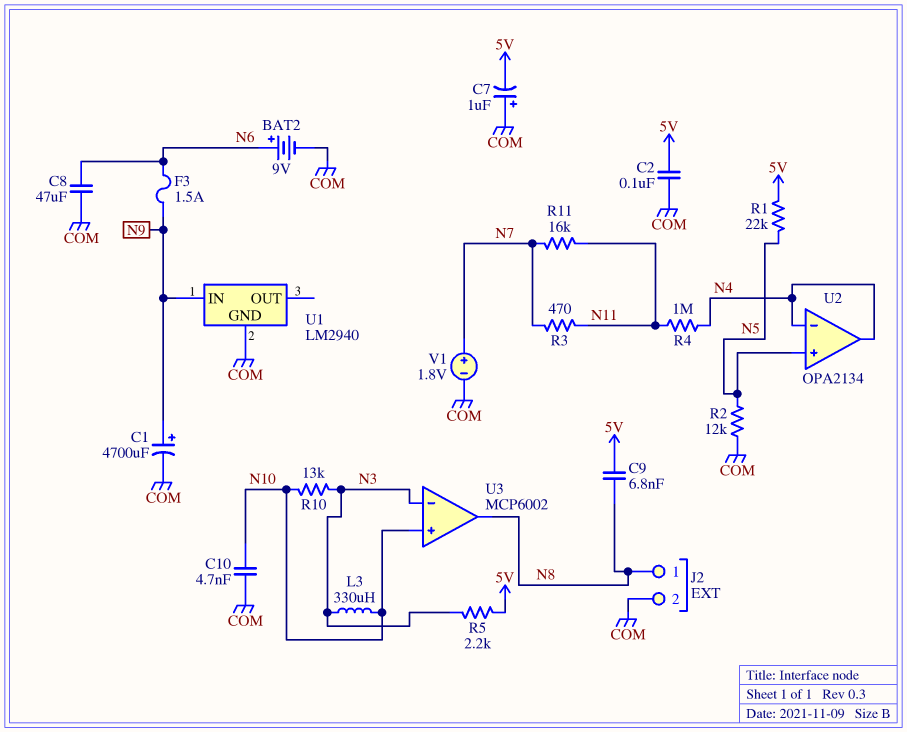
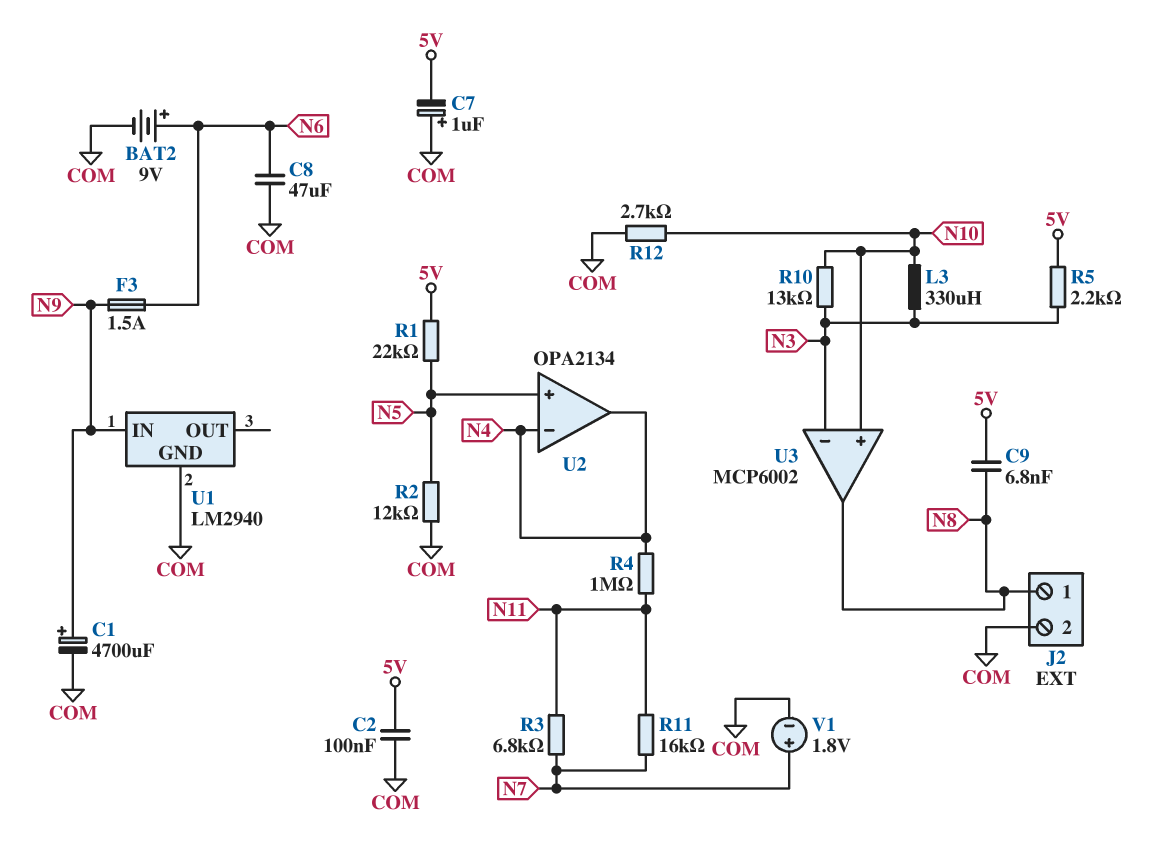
C10: 4.7nF (COM, N10) -> none
R3: 470 (N7, N11) -> 6.8k (N7, N11)
R12: none -> 2.7k (COM, N10)

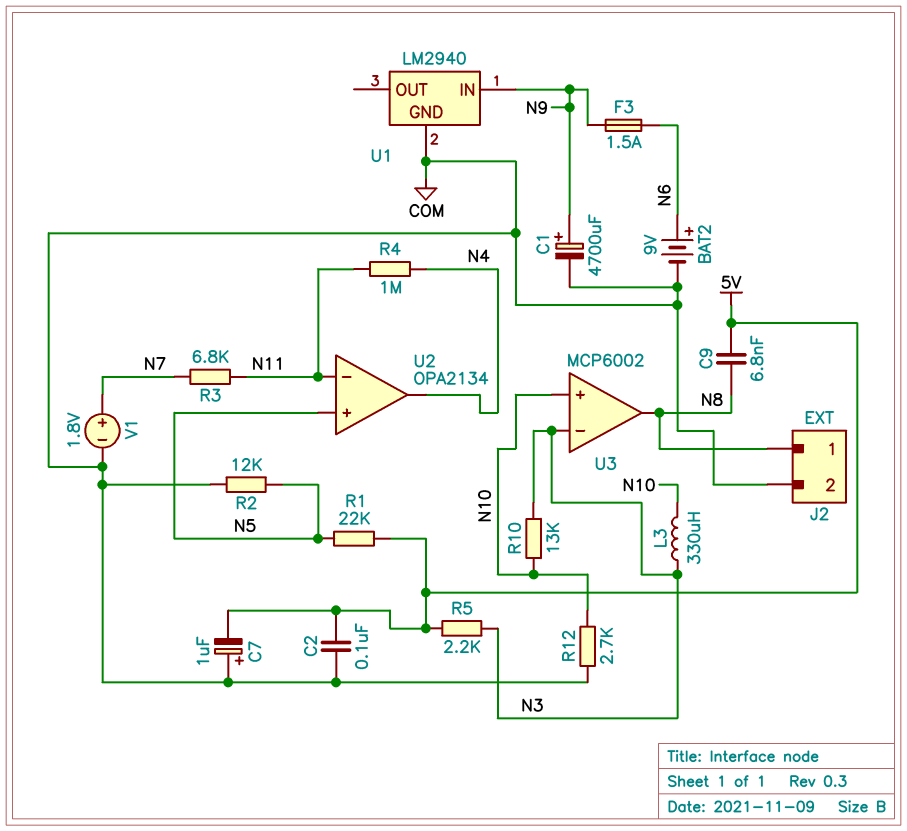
C8: 47uF (COM, N6) -> none
R11: 16k (N7, N11) -> none
U2 pin in-: N4 -> N11

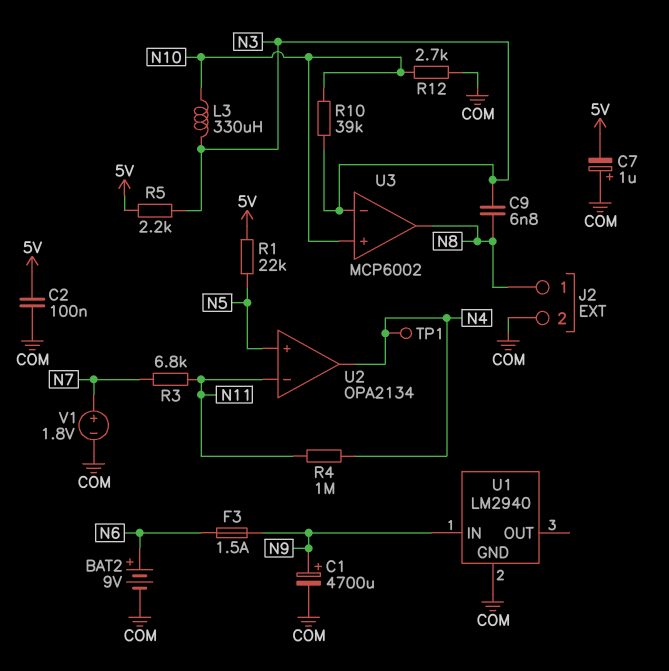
C9: 6.8nF (5V, N8) -> 6.8nF (N3, N8)
R2: 12k (COM, N5) -> none
R10: 13k (N3, N10) -> 39k (N3, N10)
TP1: none -> test point (N4)

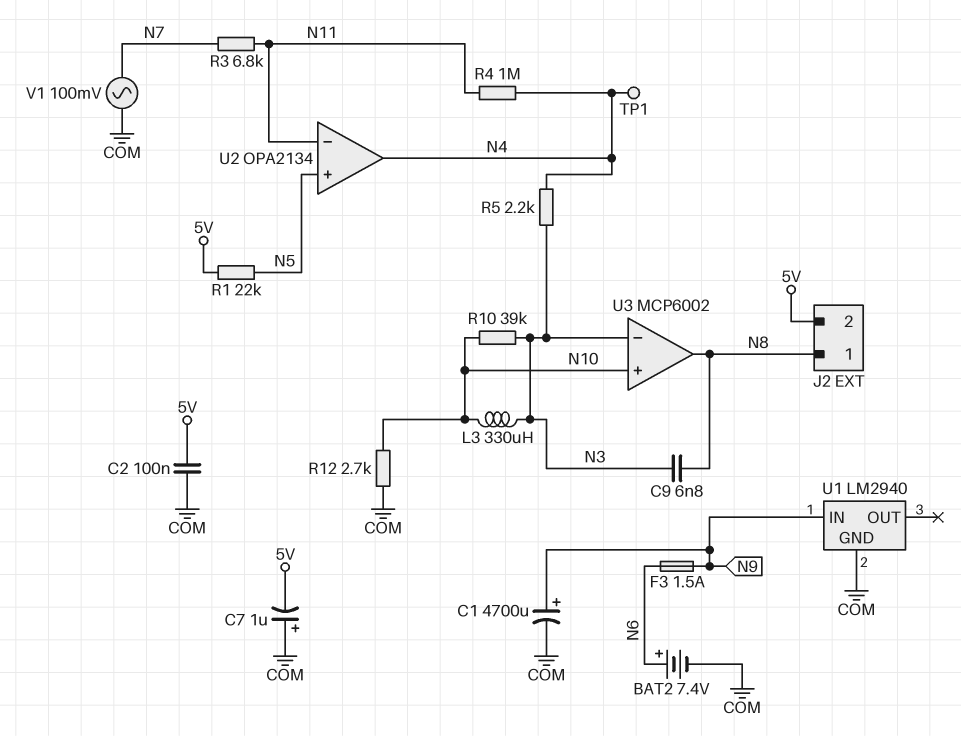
BAT2: 9V (plus N6, minus COM) -> 7.4V (plus N6, minus COM)
J2 pin 2: COM -> 5V
R5: 2.2k (5V, N3) -> 2.2k (N3, N4)
V1: 1.8V (plus N7, minus COM) -> AC 100mV (COM, N7)

